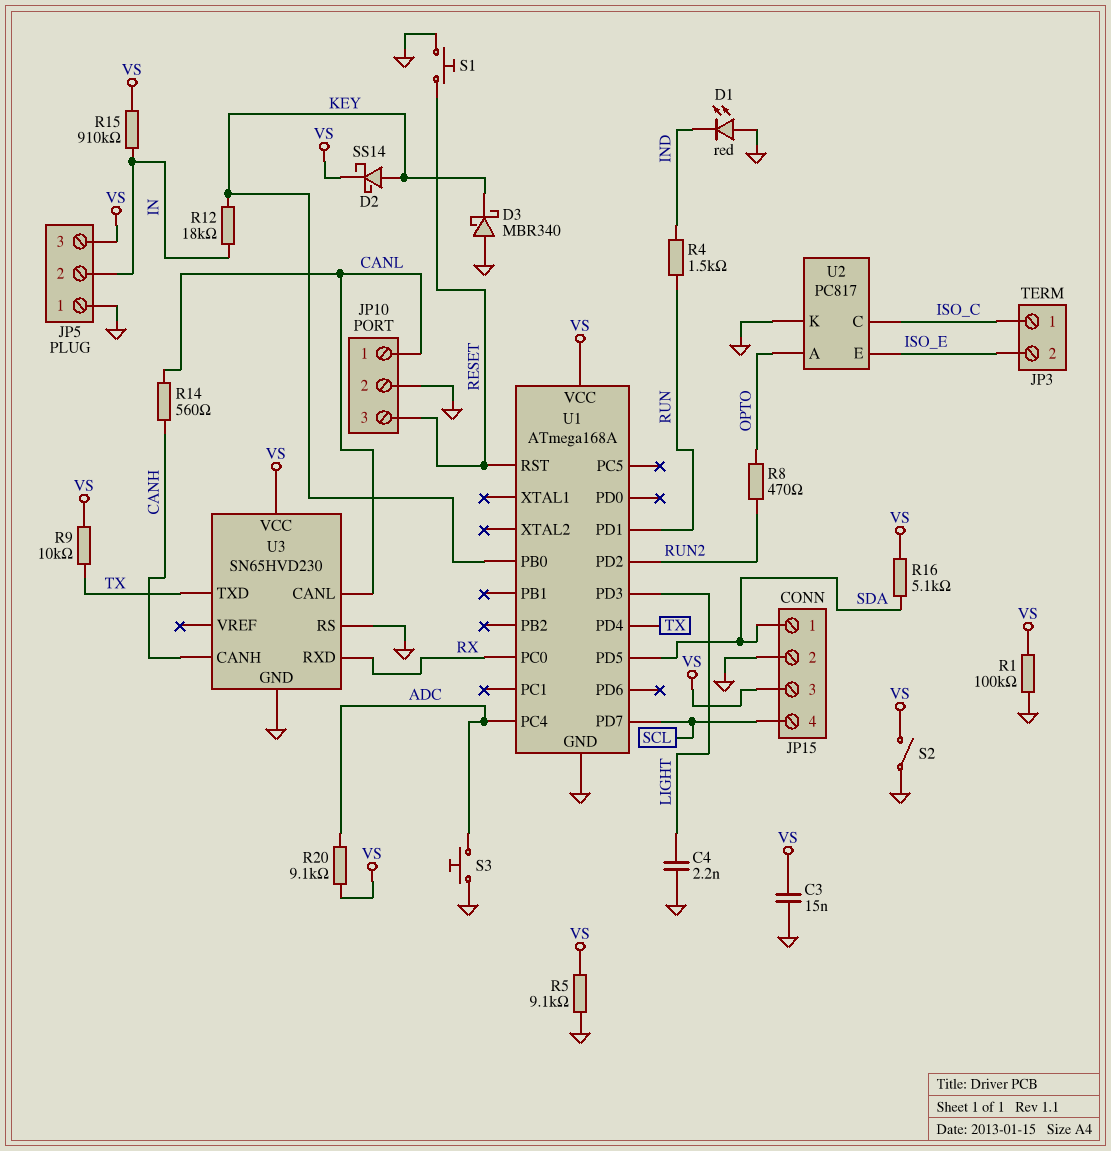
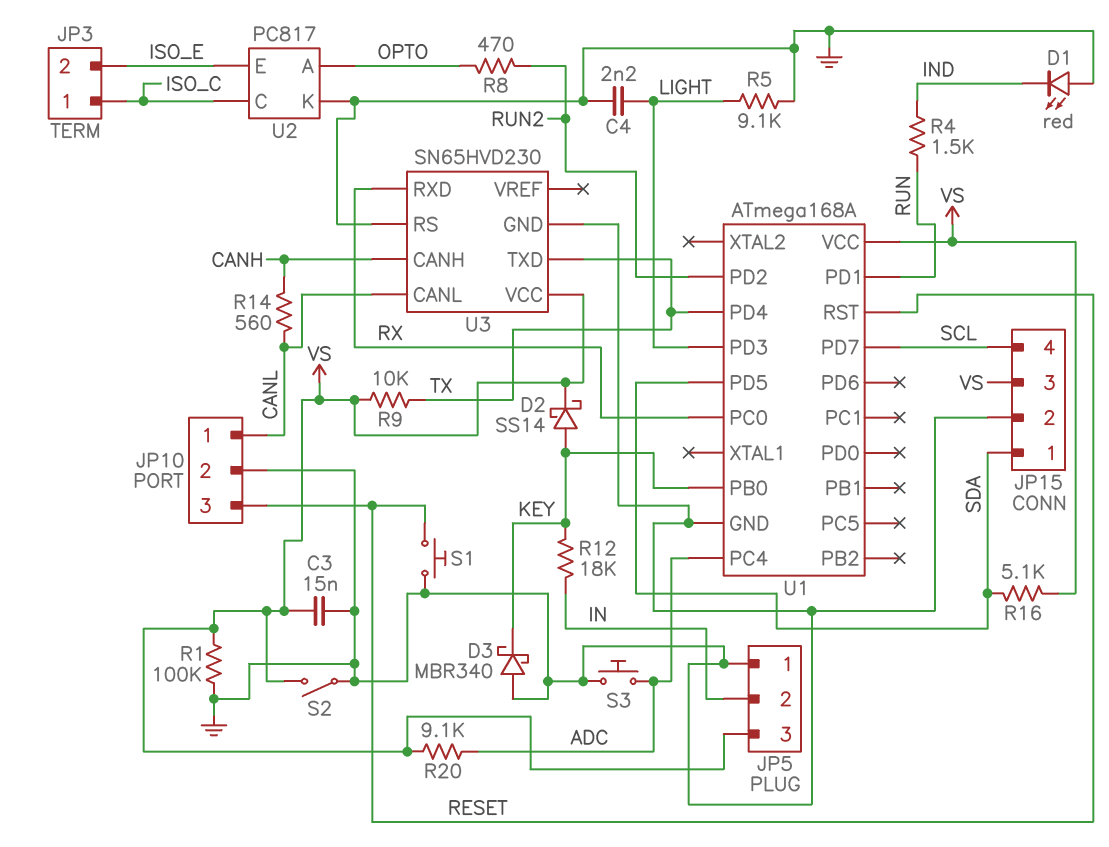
R5: 9.1k (GND, VS) -> 9.1k (GND, LIGHT)
R15: 910k (IN, VS) -> none

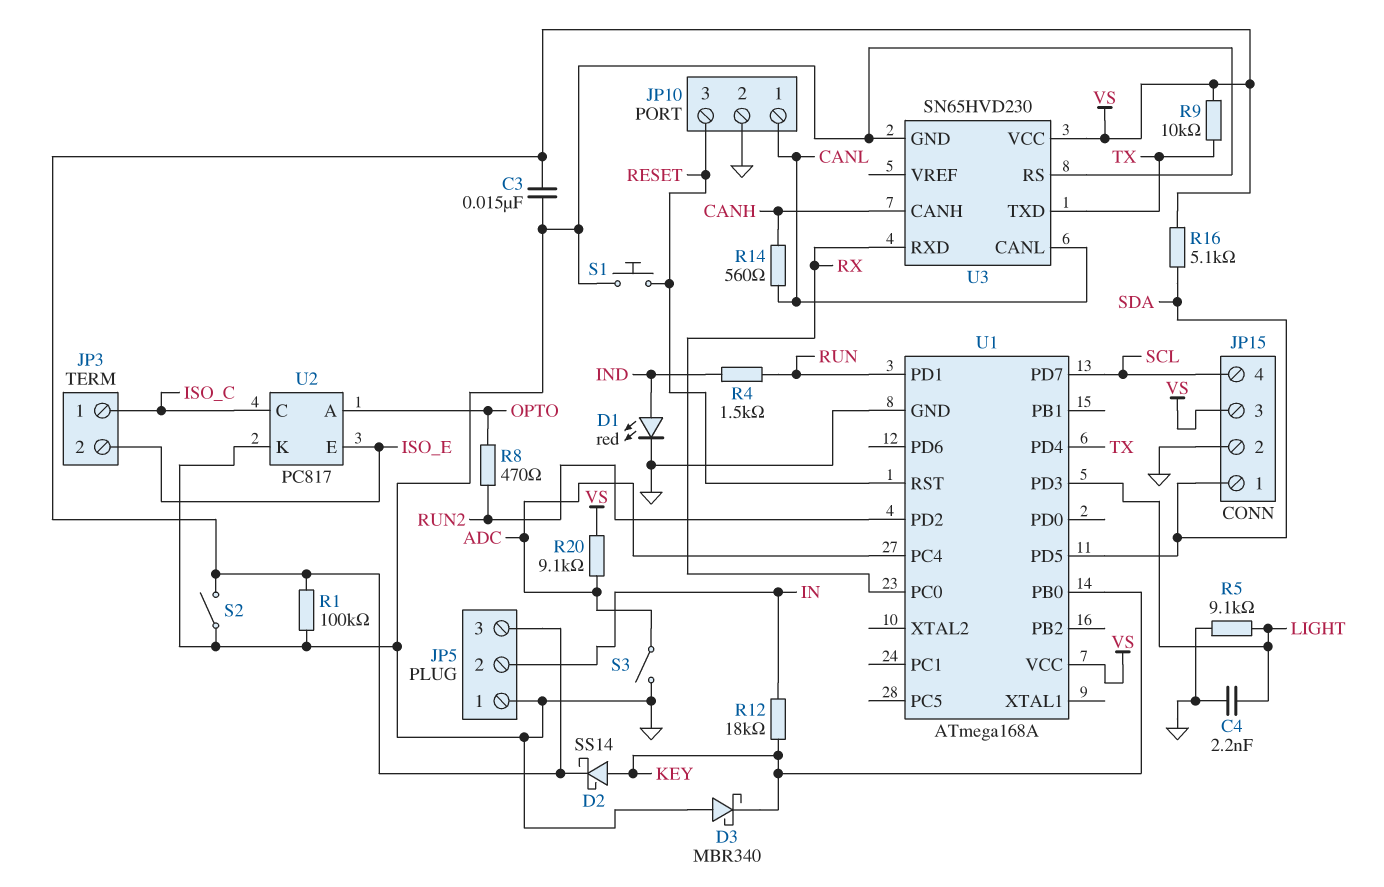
D1: LED red (A GND, K IND) -> LED red (A IND, K GND)
S3: button (ADC, GND) -> switch (ADC, GND)

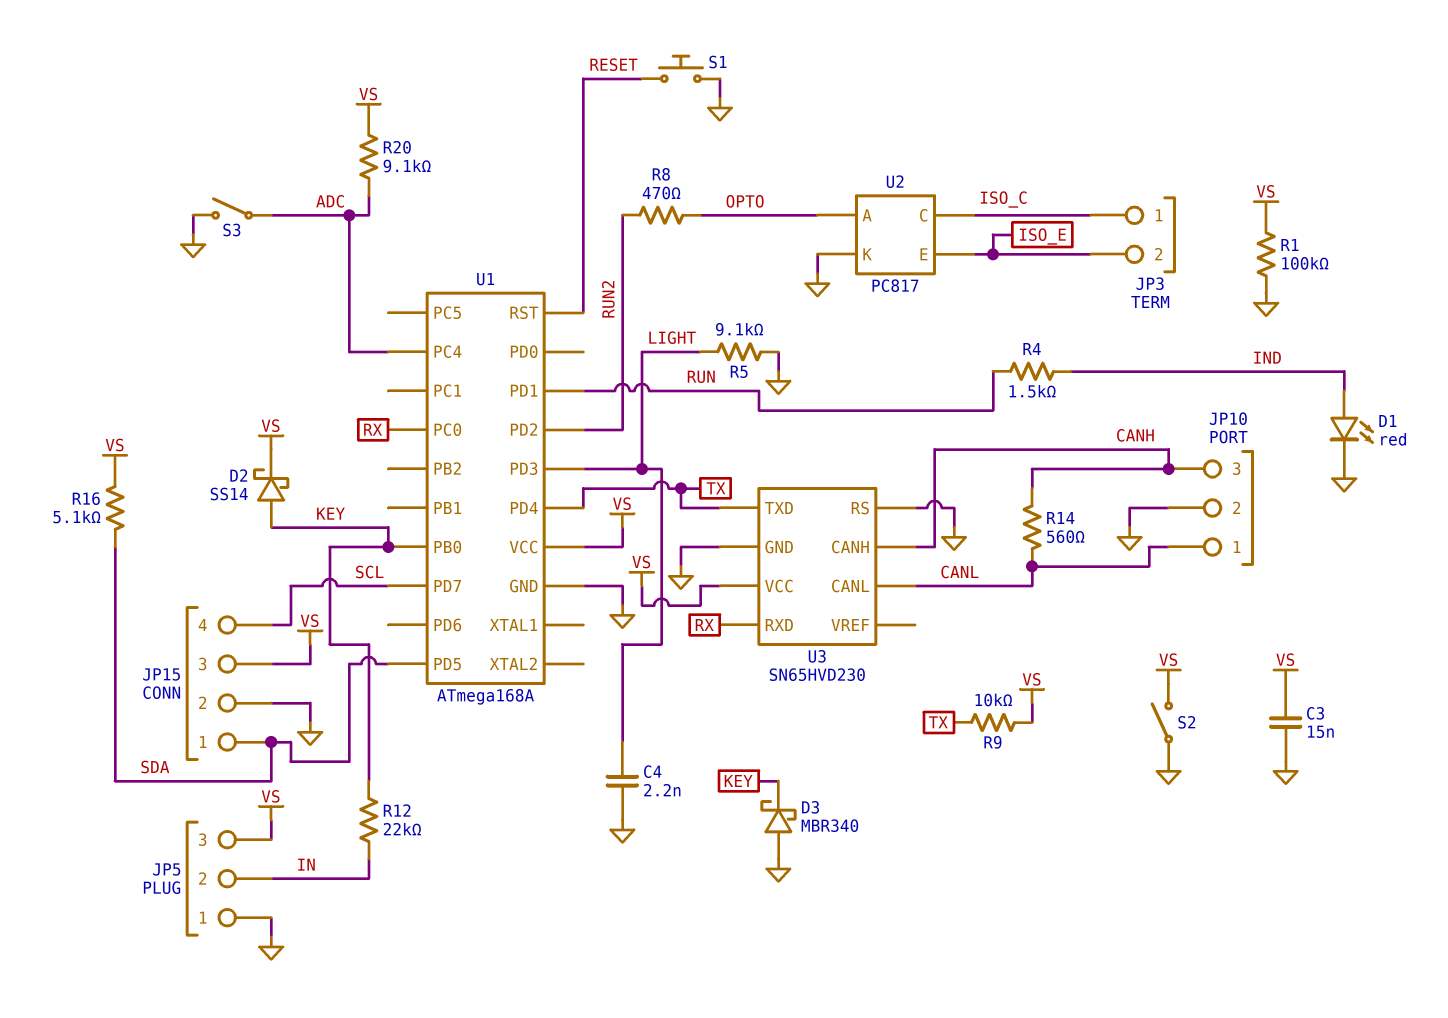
JP10 pin 3: RESET -> CANH
R12: 18k (IN, KEY) -> 22k (IN, KEY)

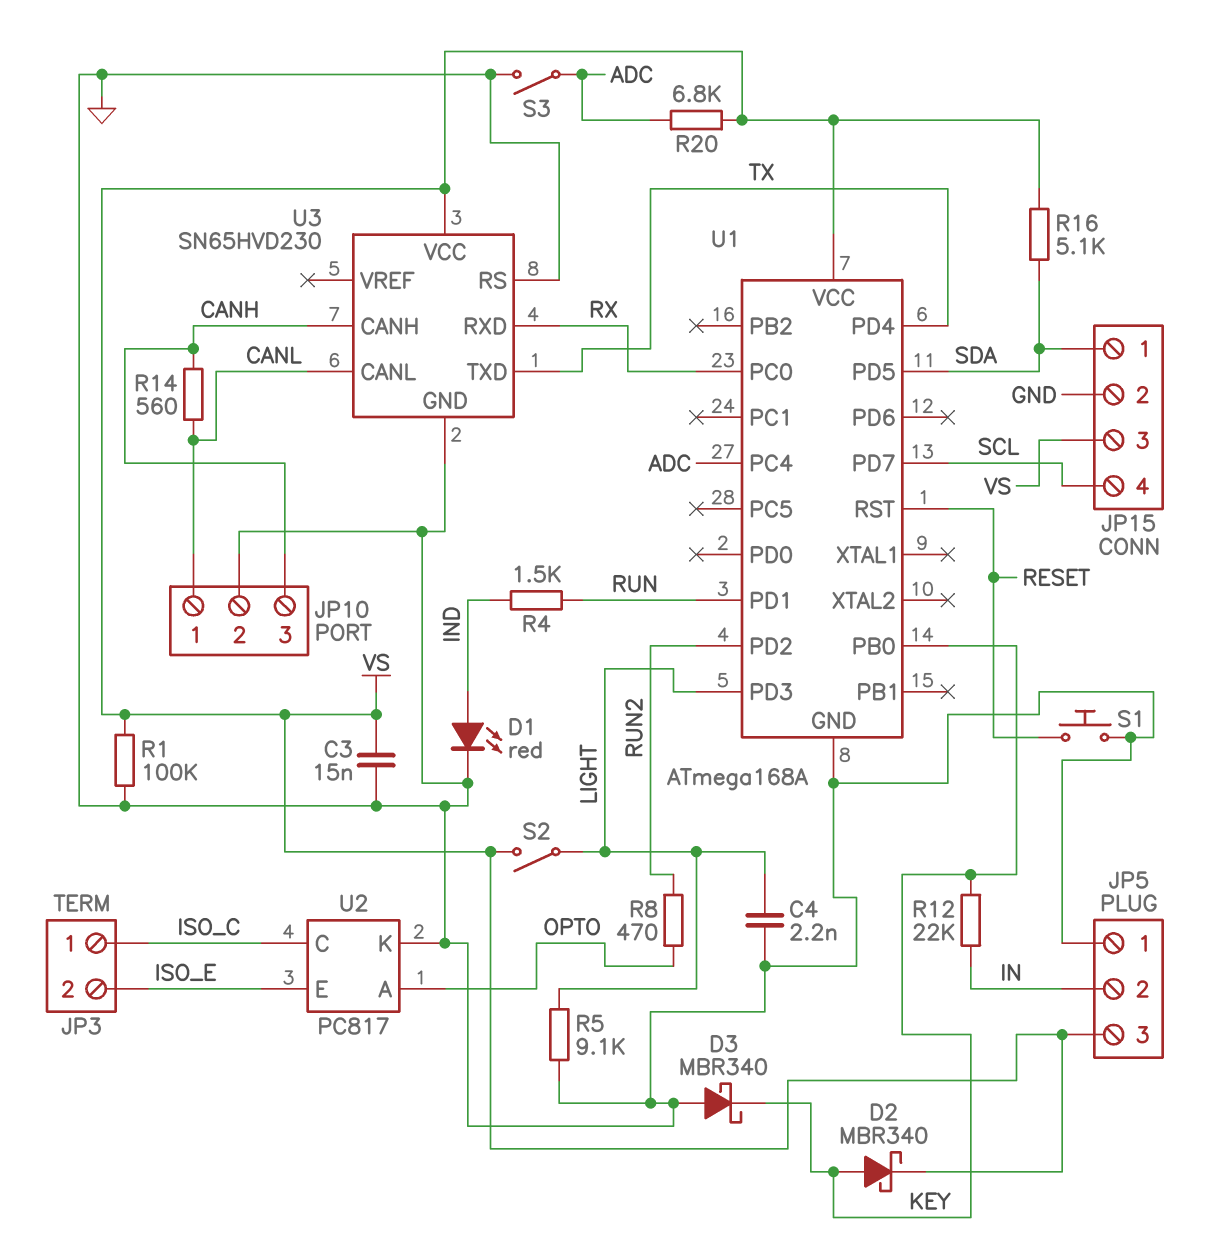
D2: schottky SS14 (A KEY, K VS) -> schottky MBR340 (A KEY, K VS)
R9: 10k (TX, VS) -> none
R20: 9.1k (ADC, VS) -> 6.8k (ADC, VS)
S2: switch (GND, VS) -> switch (LIGHT, VS)

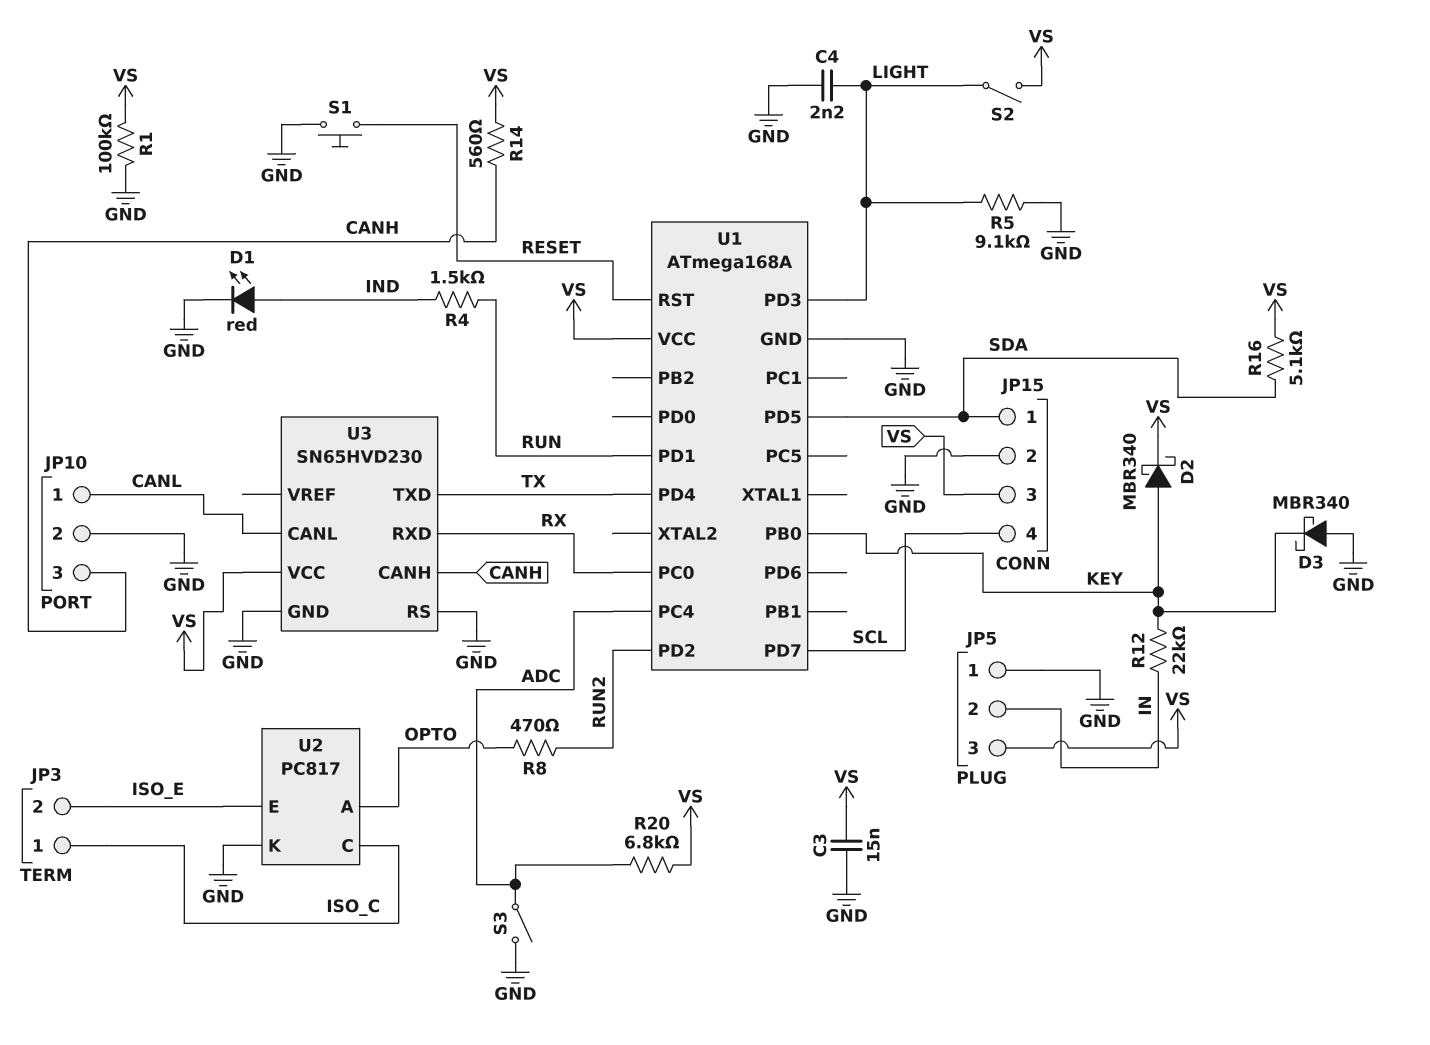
R14: 560 (CANH, CANL) -> 560 (CANH, VS)

